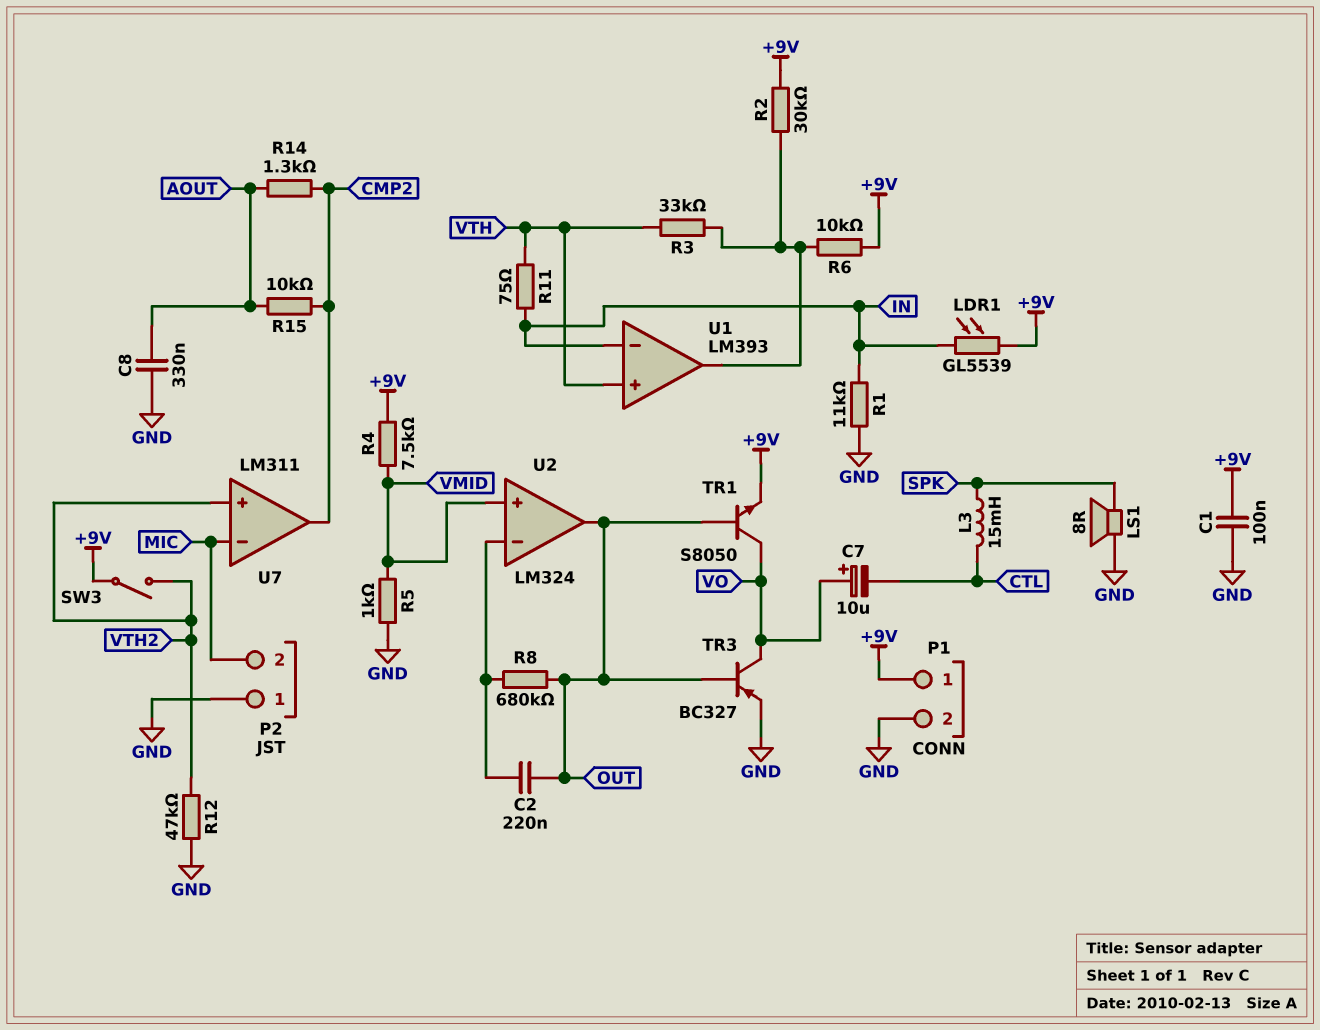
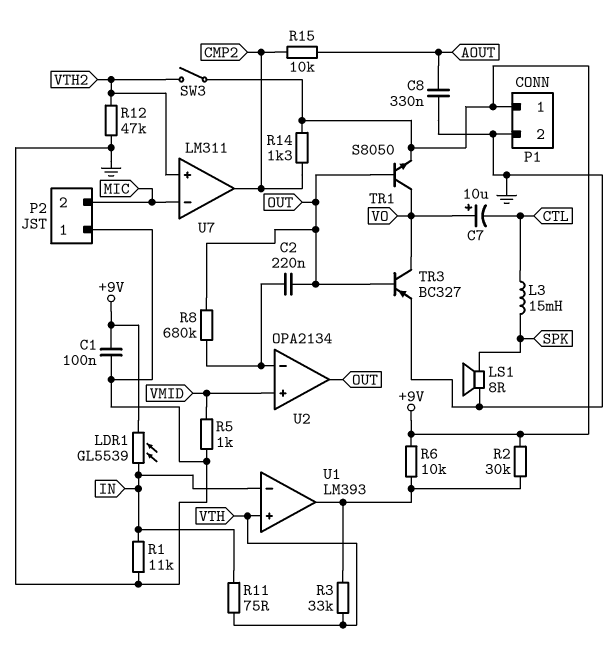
R4: 7.5k (+9V, VMID) -> none
R14: 1.3k (AOUT, CMP2) -> 1.3k (+9V, CMP2)
U2: LM324 -> OPA2134

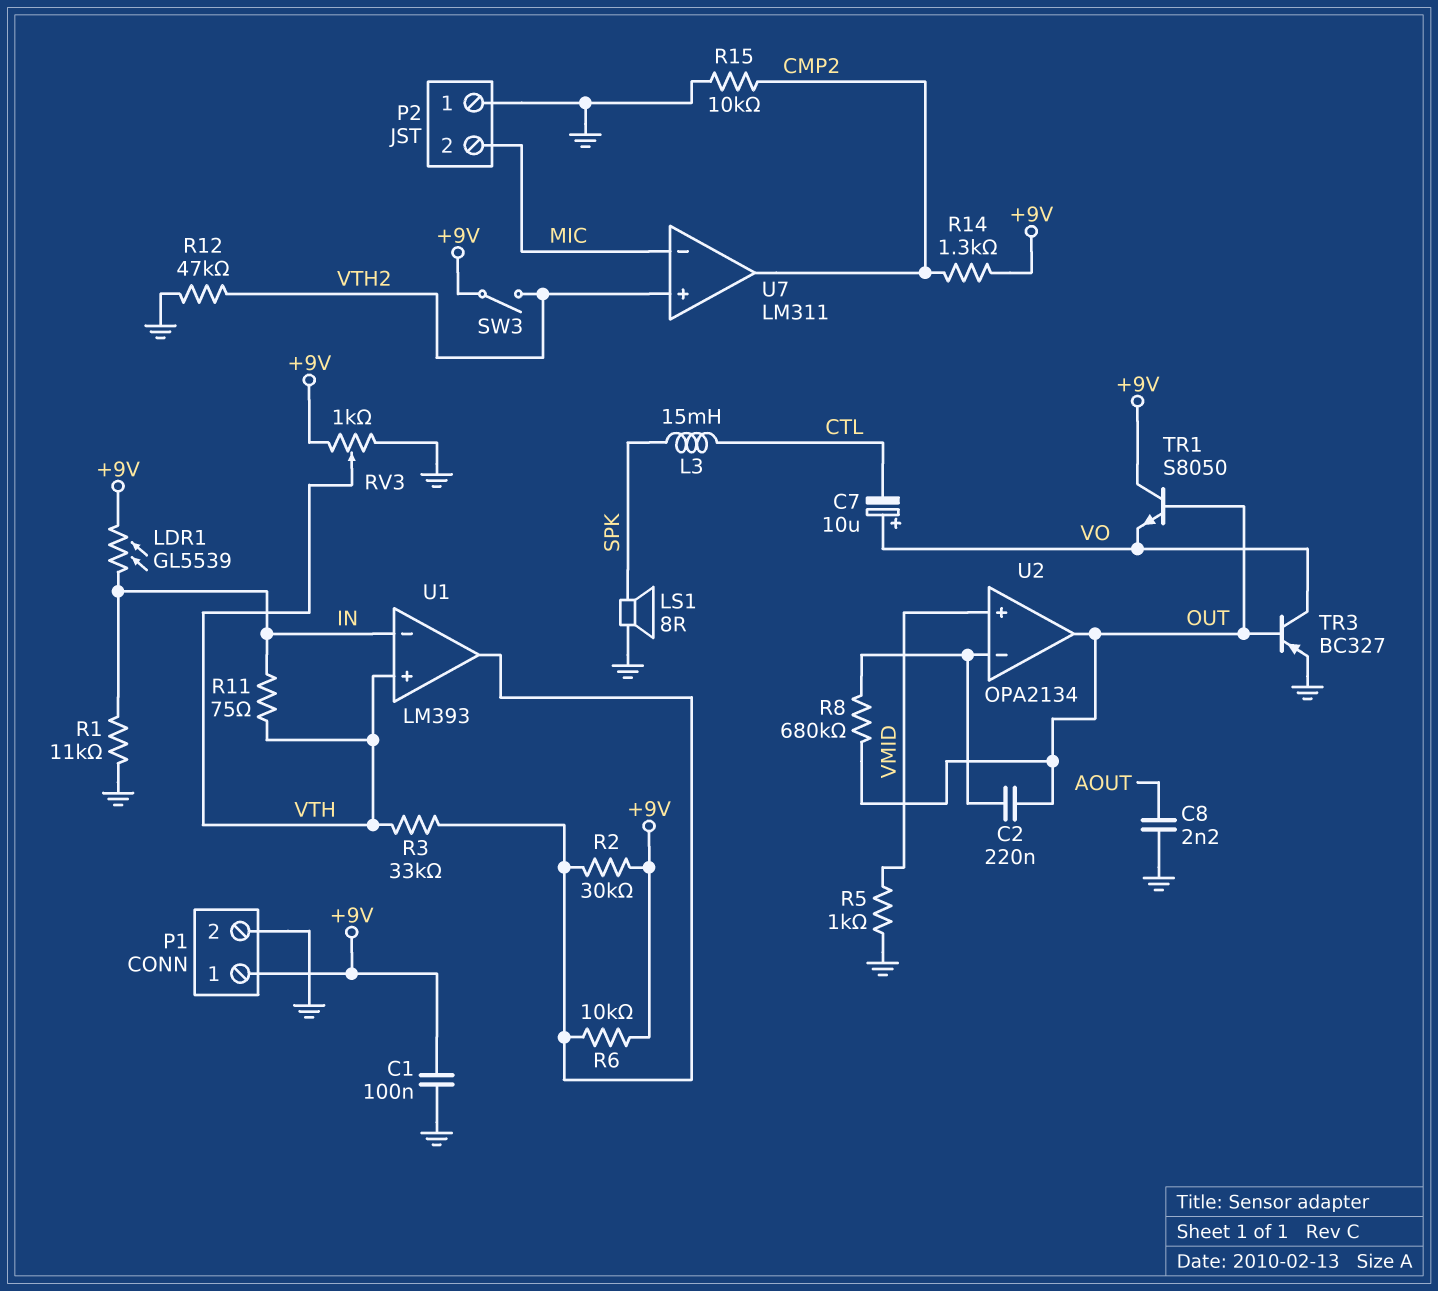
C8: 330nF (AOUT, GND) -> 2.2nF (AOUT, GND)
R15: 10k (AOUT, CMP2) -> 10k (CMP2, GND)
RV3: none -> 1k (+9V, GND, wiper VTH)
TR1: NPN S8050 (B OUT, C VO, E +9V) -> NPN S8050 (B OUT, C +9V, E VO)

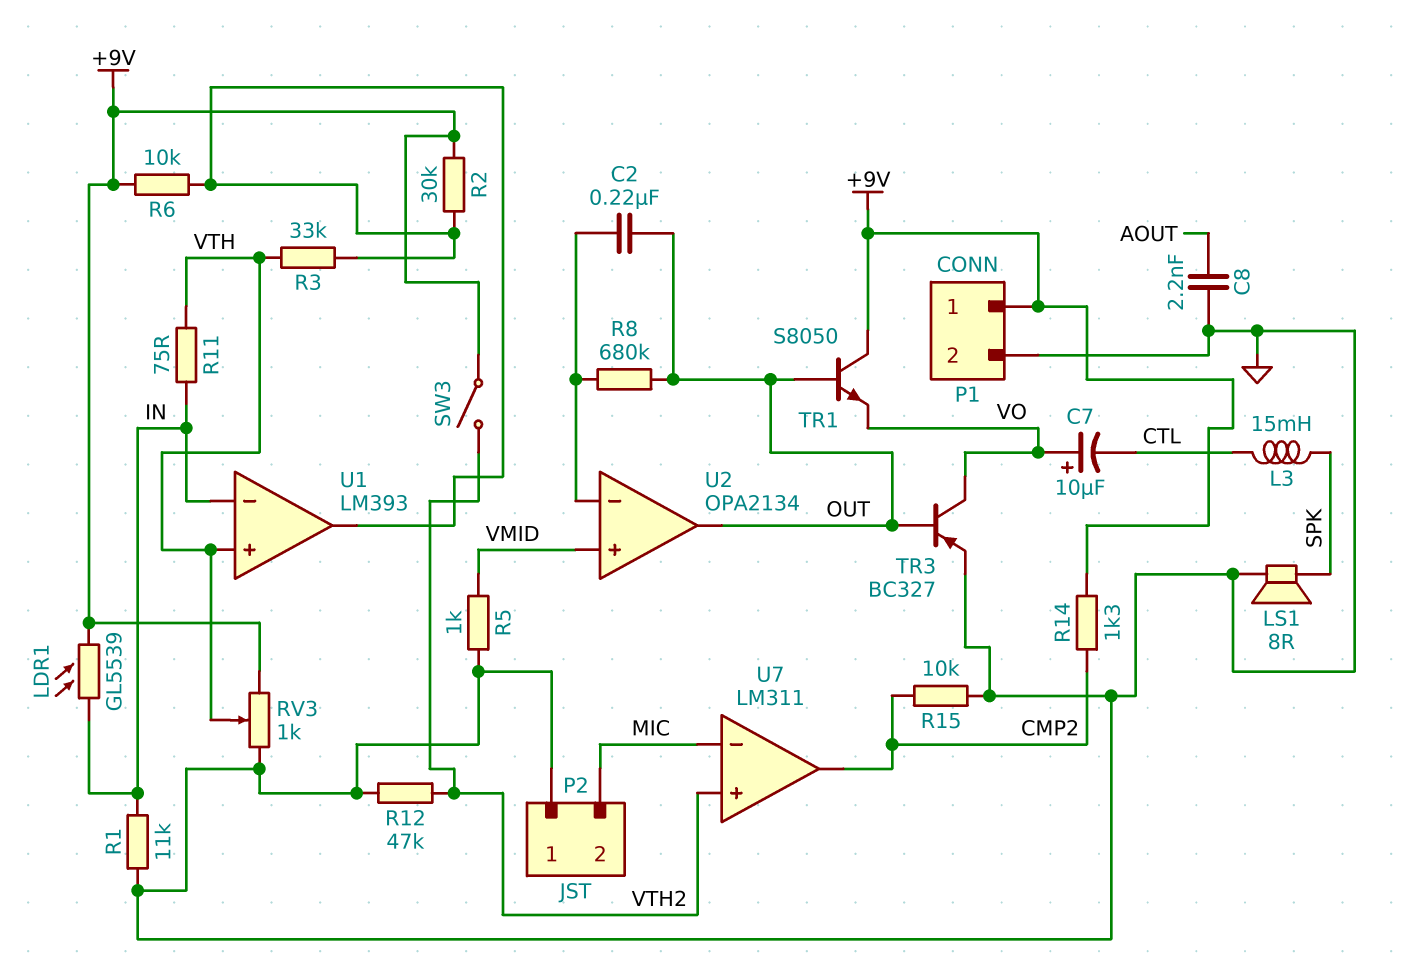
C1: 100nF (+9V, GND) -> none

